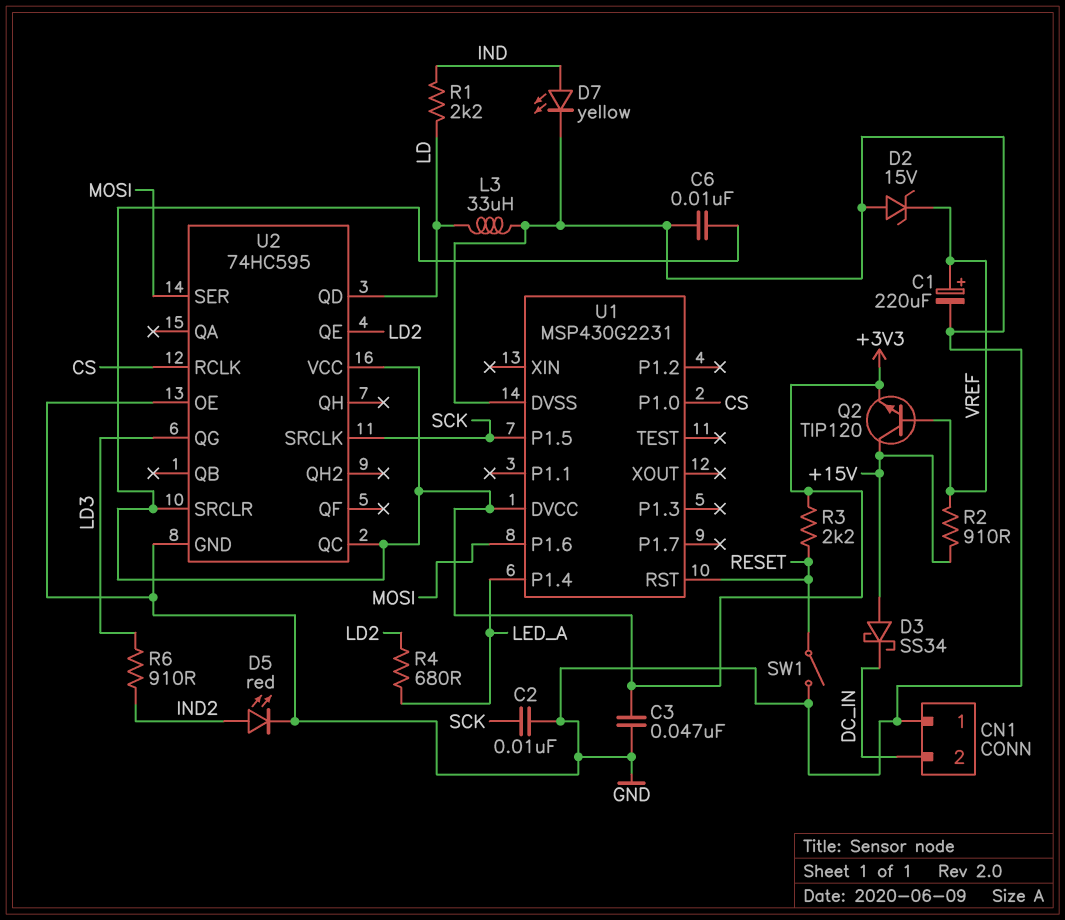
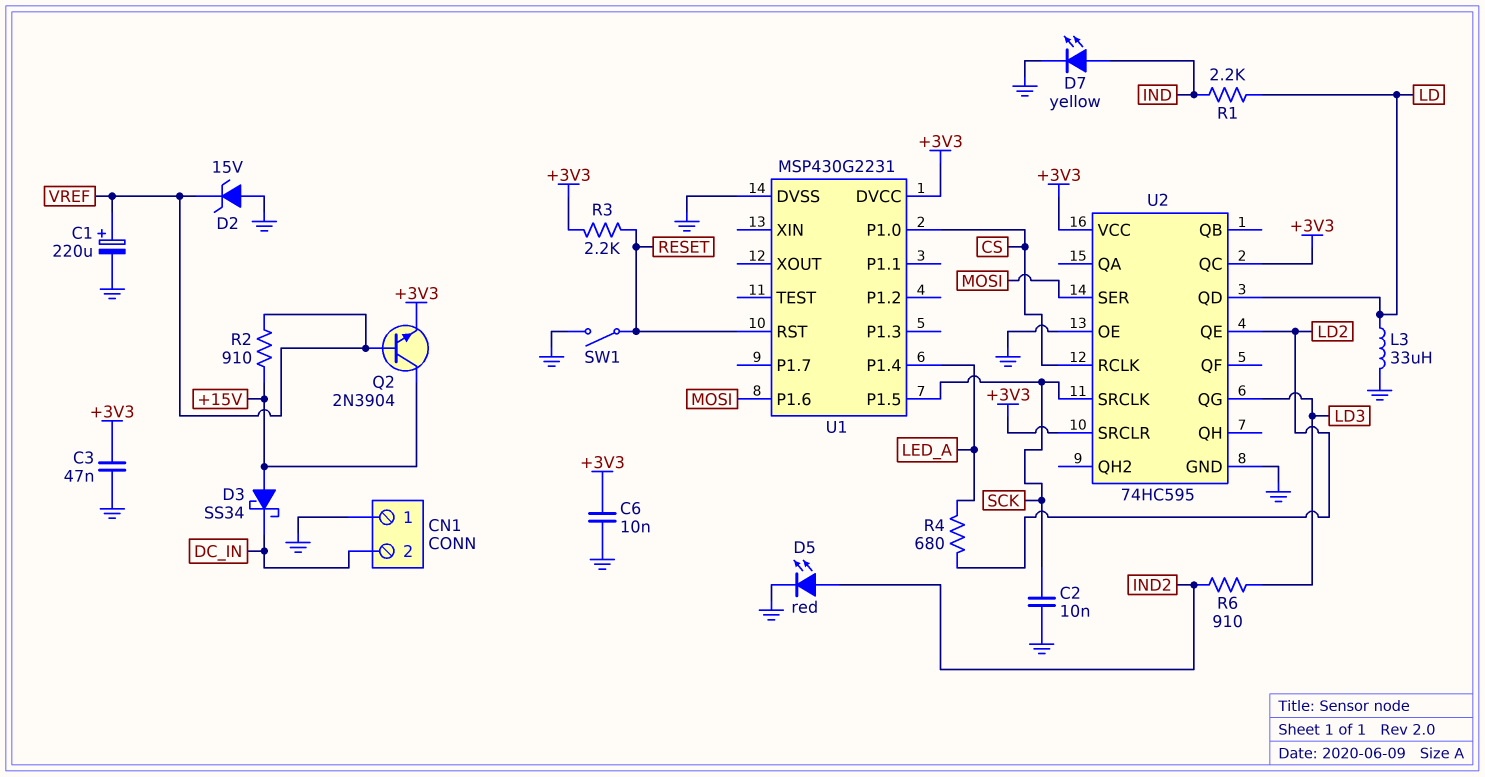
Q2: NPN TIP120 (B VREF, C +15V, E +3V3) -> NPN 2N3904 (B VREF, C +15V, E +3V3)

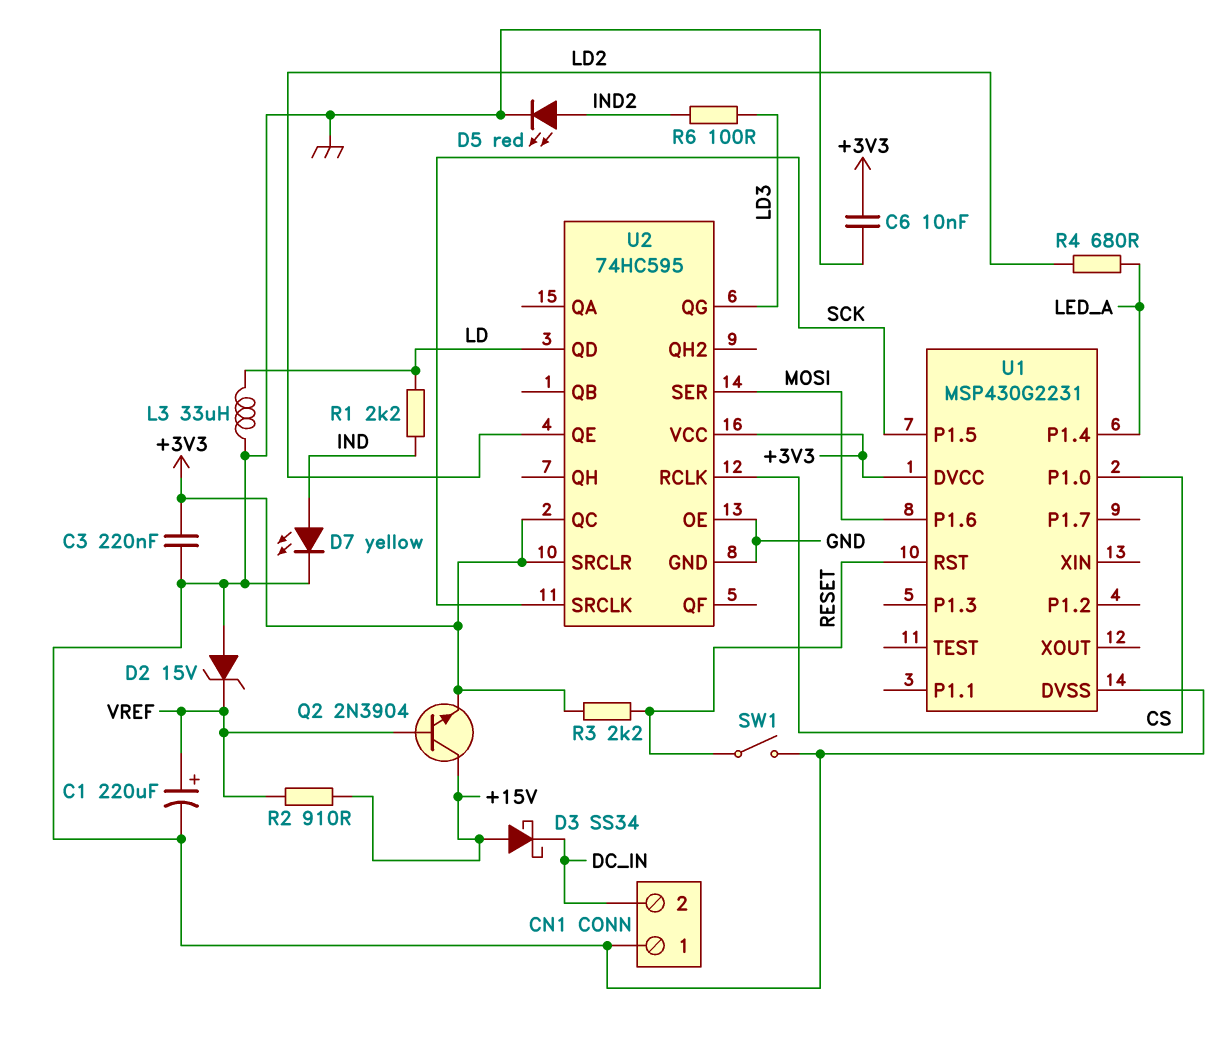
C2: 10nF (GND, SCK) -> none
C3: 47nF (+3V3, GND) -> 220nF (+3V3, GND)
R6: 910 (IND2, LD3) -> 100 (IND2, LD3)

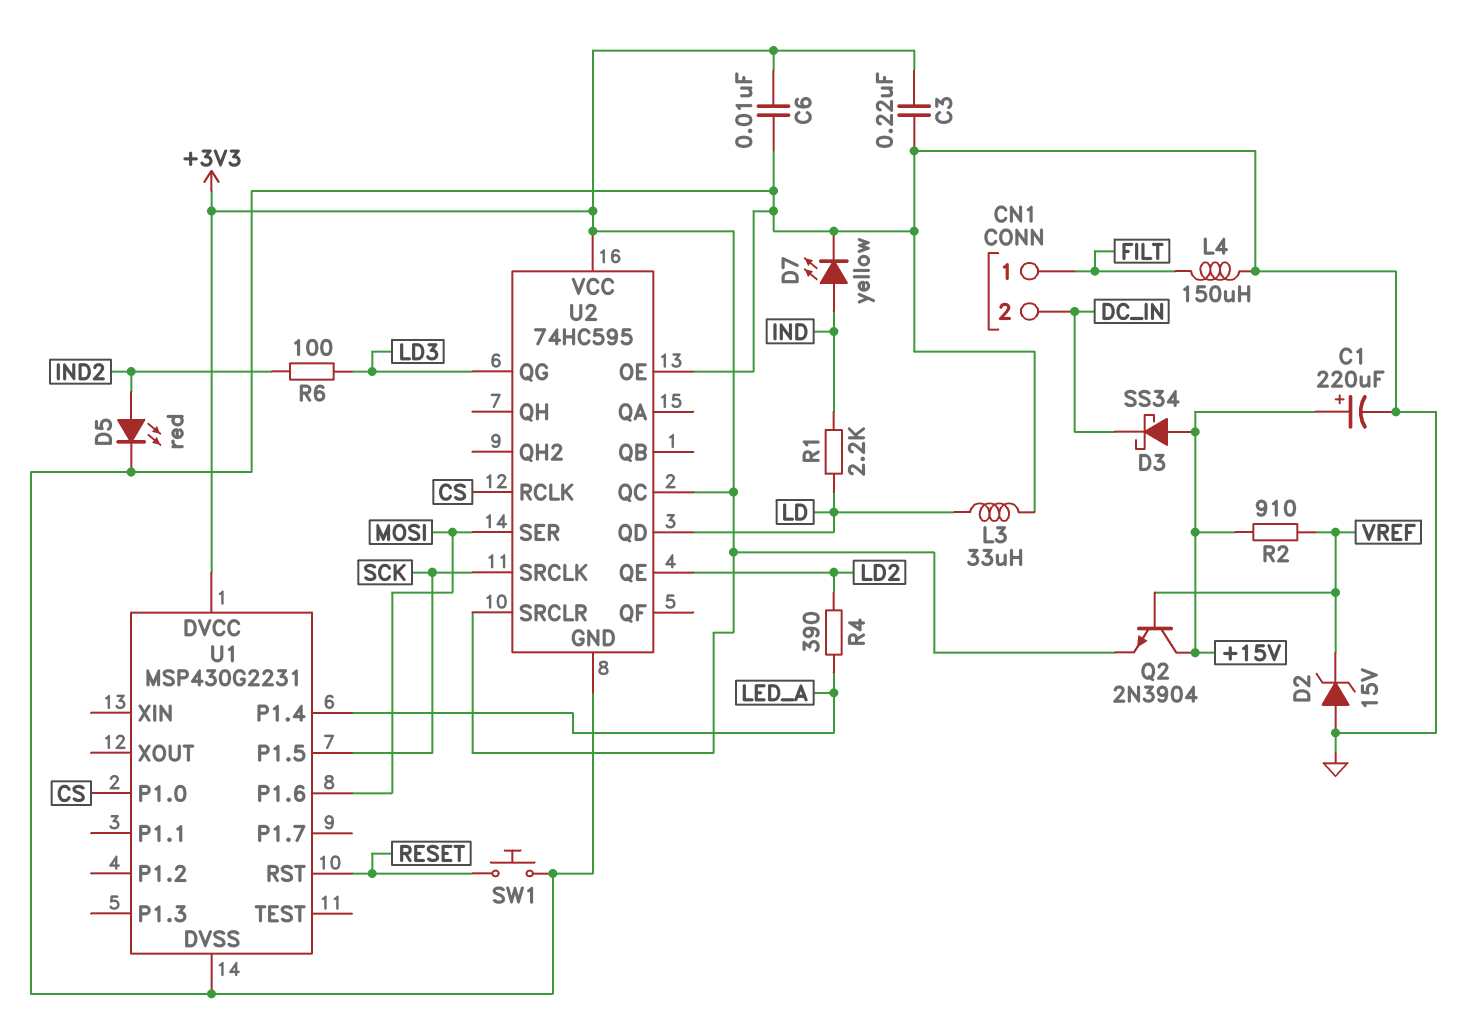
C1: 220uF (plus VREF, minus GND) -> 220uF (plus +15V, minus GND)
CN1 pin 1: GND -> FILT
L4: none -> 150uH (FILT, GND)
R3: 2.2k (+3V3, RESET) -> none
R4: 680 (LD2, LED_A) -> 390 (LD2, LED_A)
SW1: switch (GND, RESET) -> button (GND, RESET)

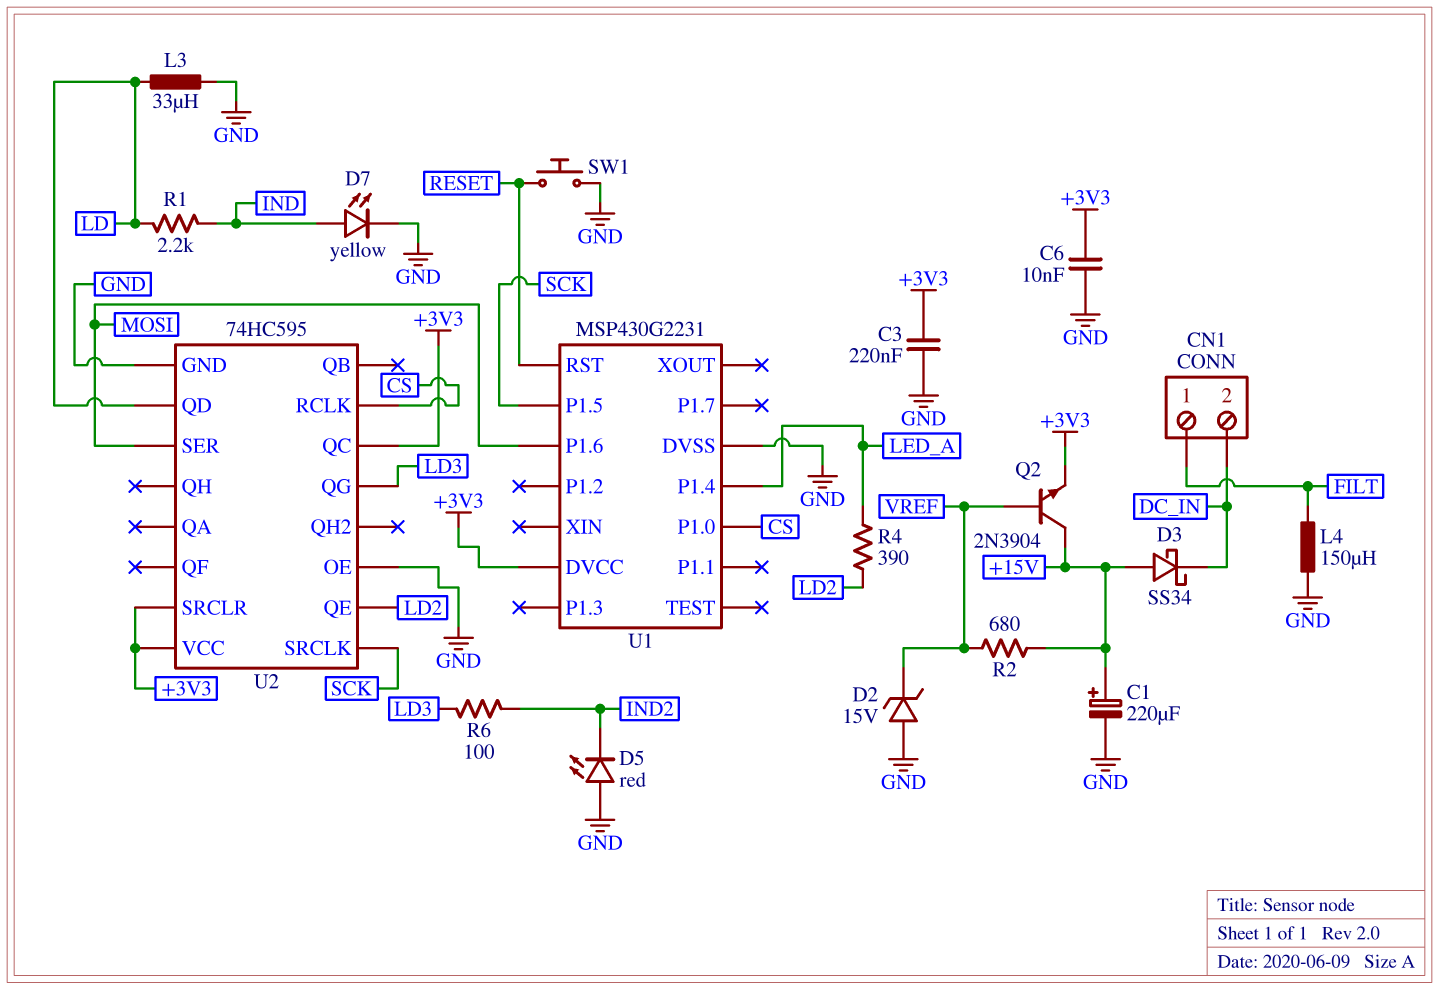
D5: LED red (A IND2, K GND) -> LED red (A GND, K IND2)
R2: 910 (+15V, VREF) -> 680 (+15V, VREF)

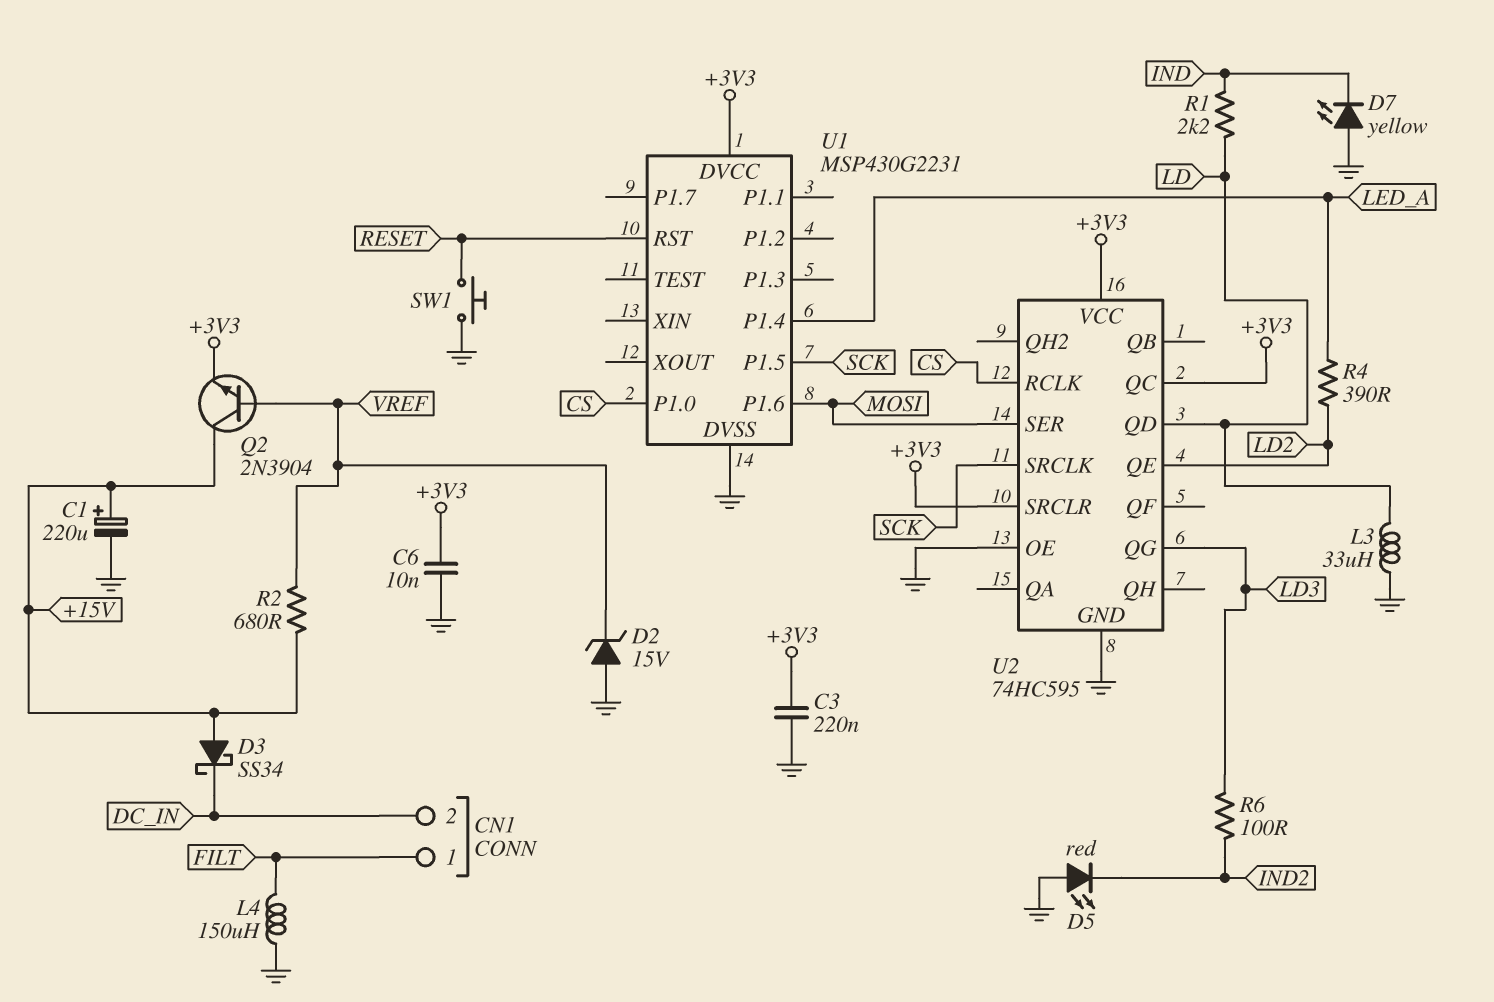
D7: LED yellow (A IND, K GND) -> LED yellow (A GND, K IND)

